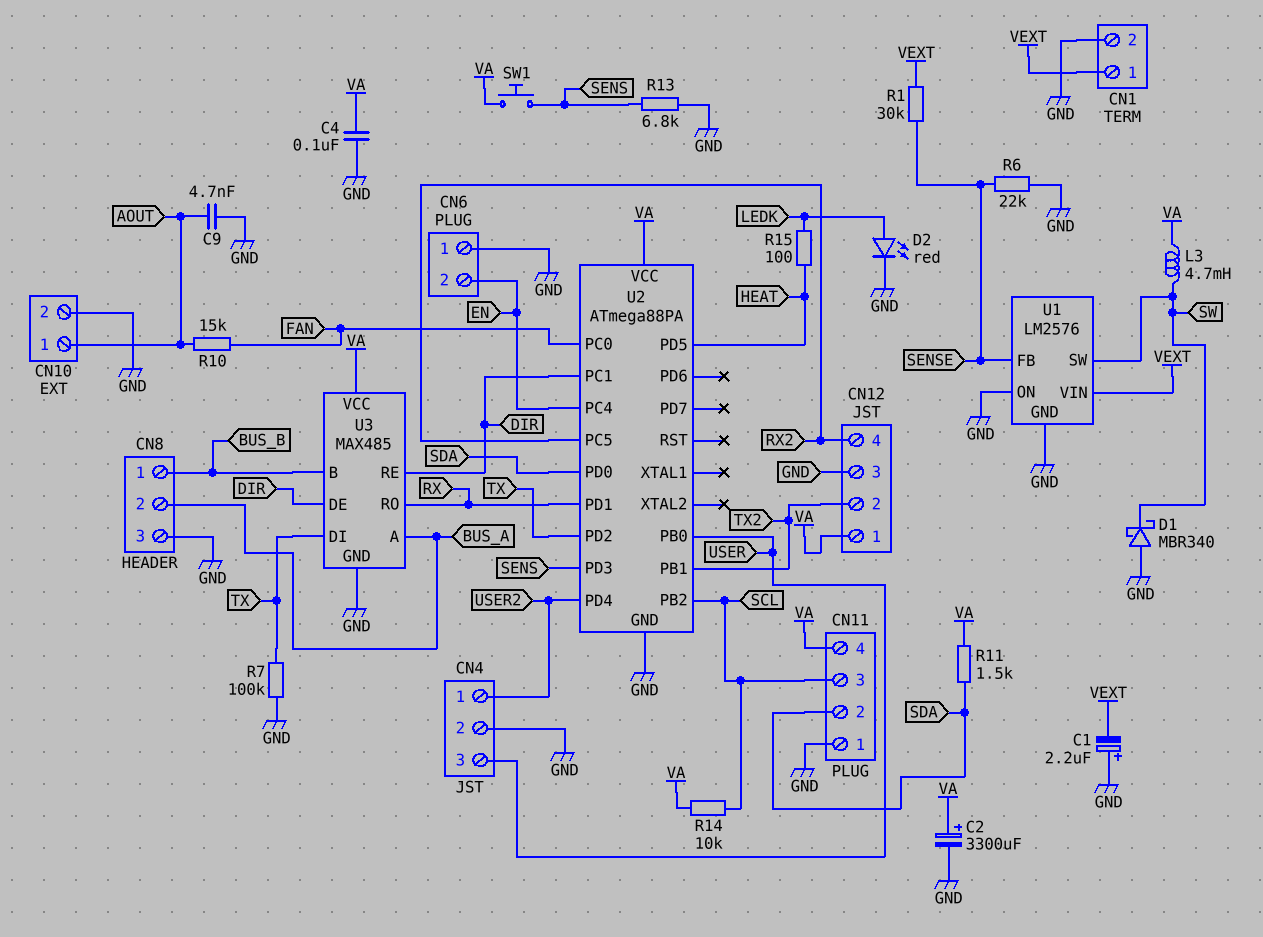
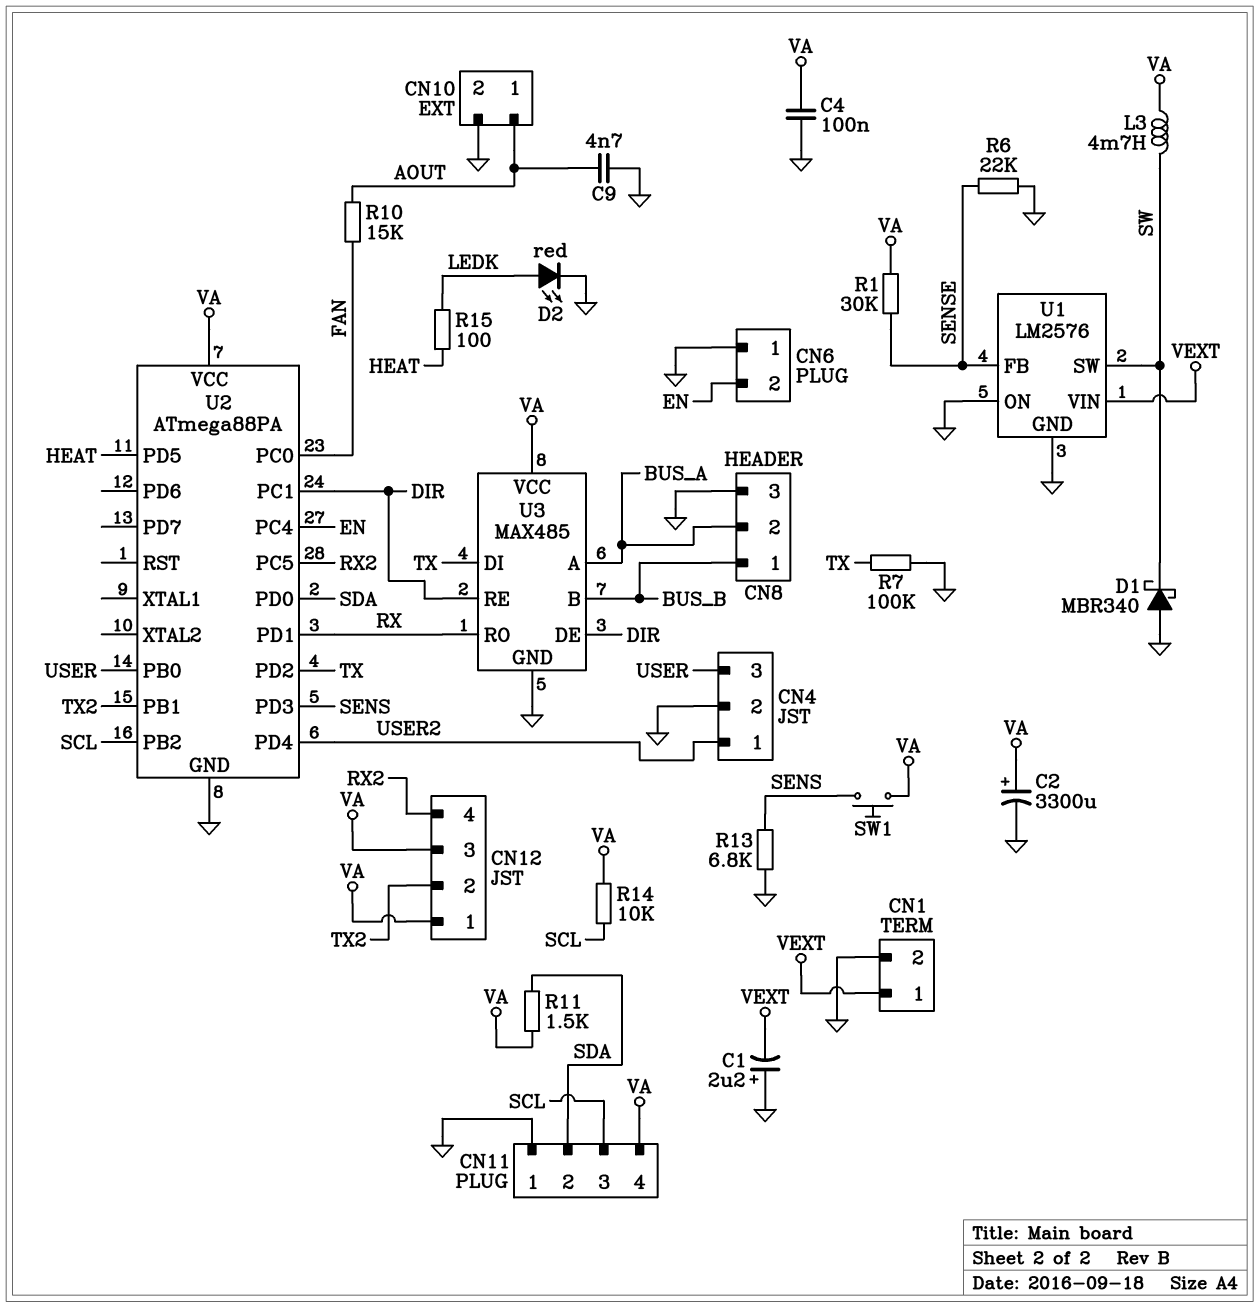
CN12 pin 3: GND -> VA
R1: 30k (SENSE, VEXT) -> 30k (SENSE, VA)

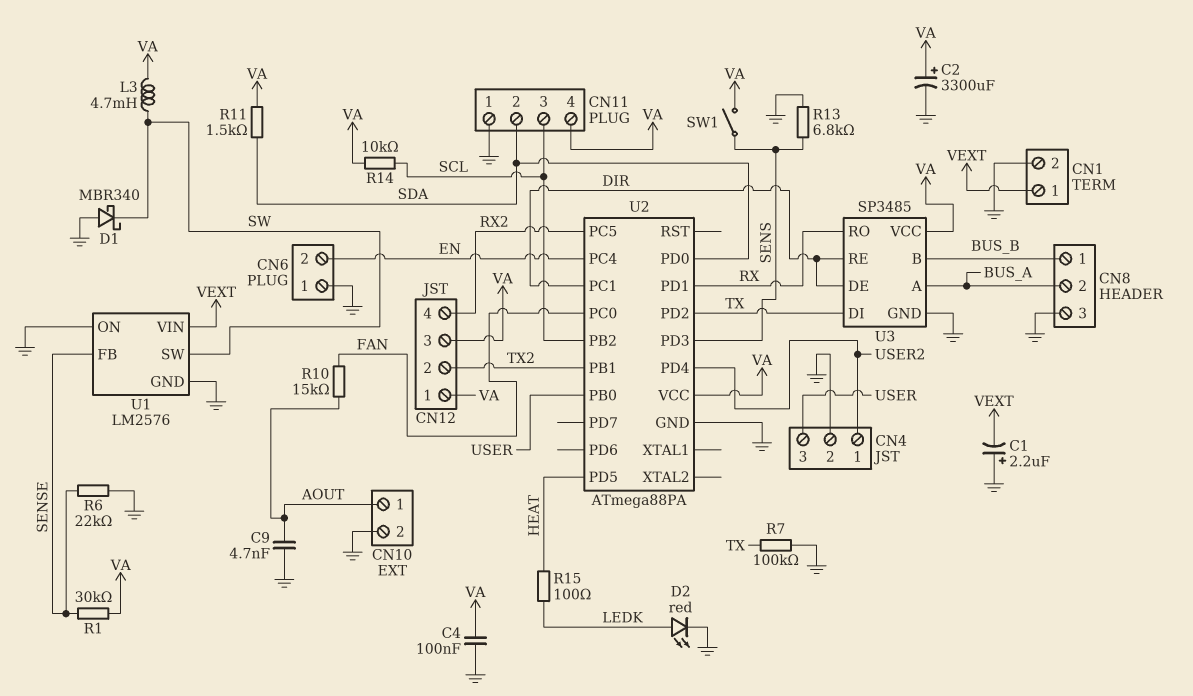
SW1: button (SENS, VA) -> switch (SENS, VA)
U3: MAX485 -> SP3485

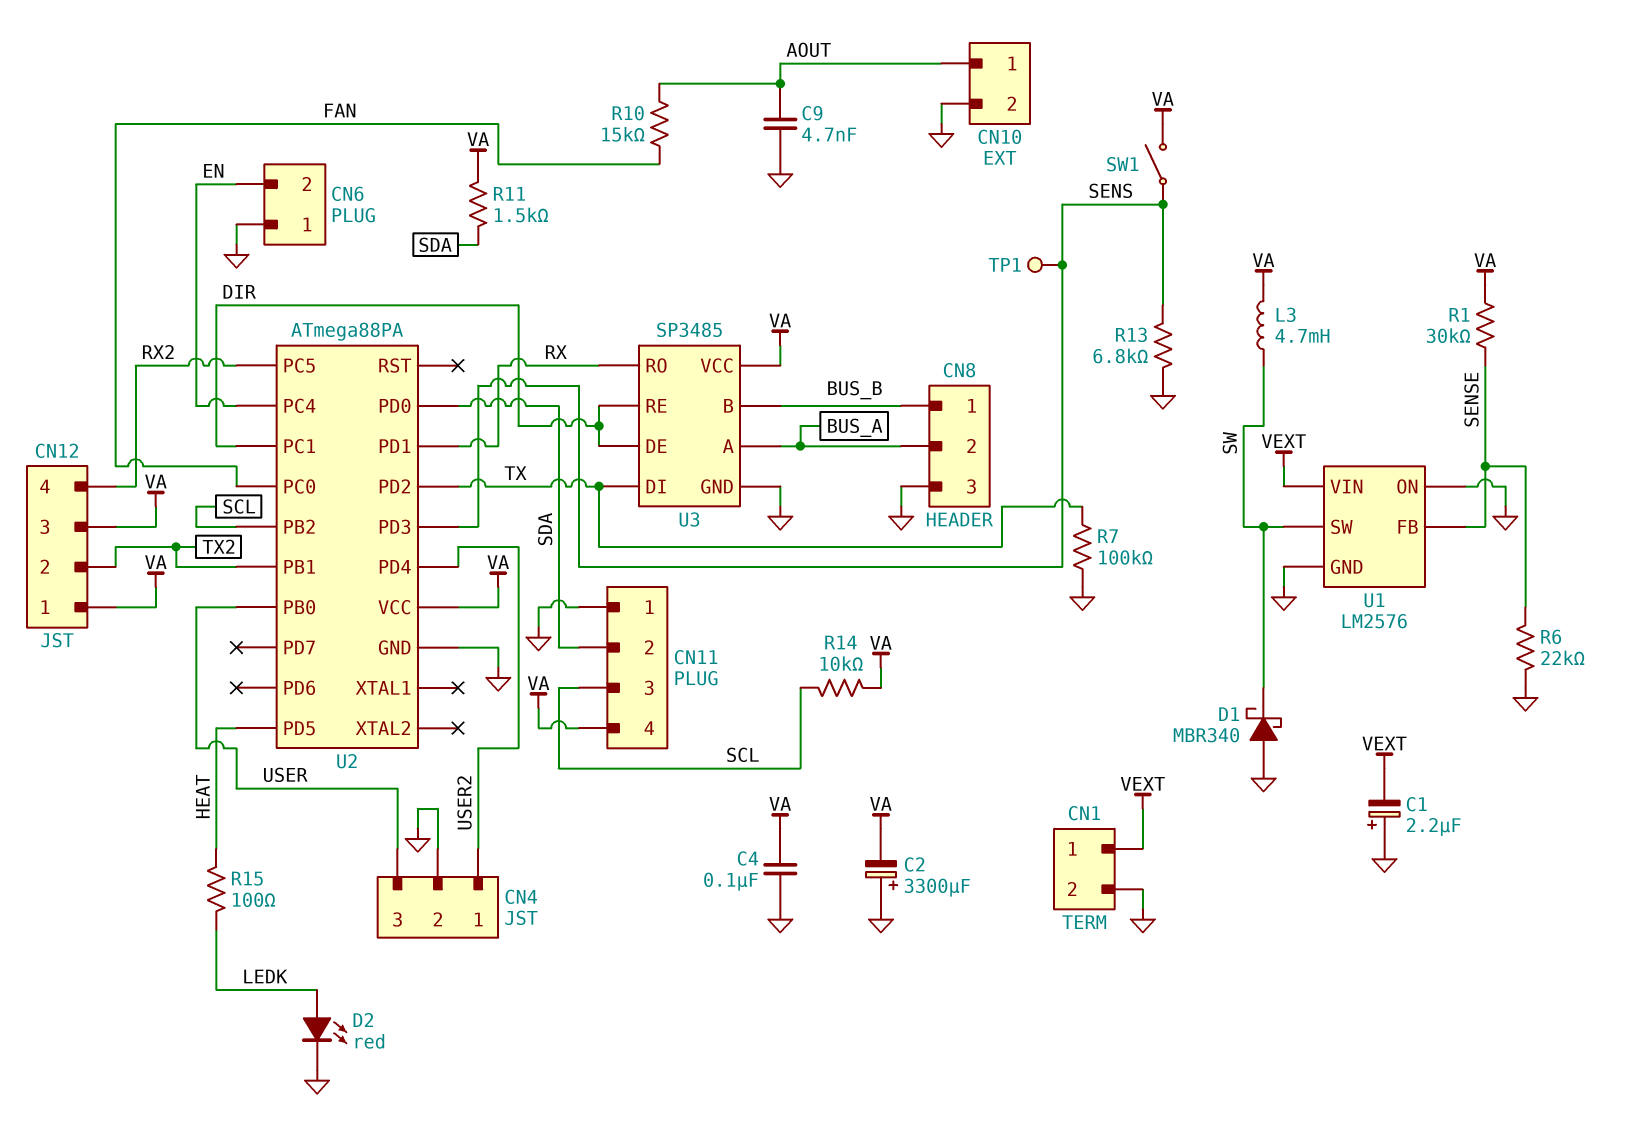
C2: 3300uF (plus VA, minus GND) -> 3300uF (plus GND, minus VA)
TP1: none -> test point (SENS)

